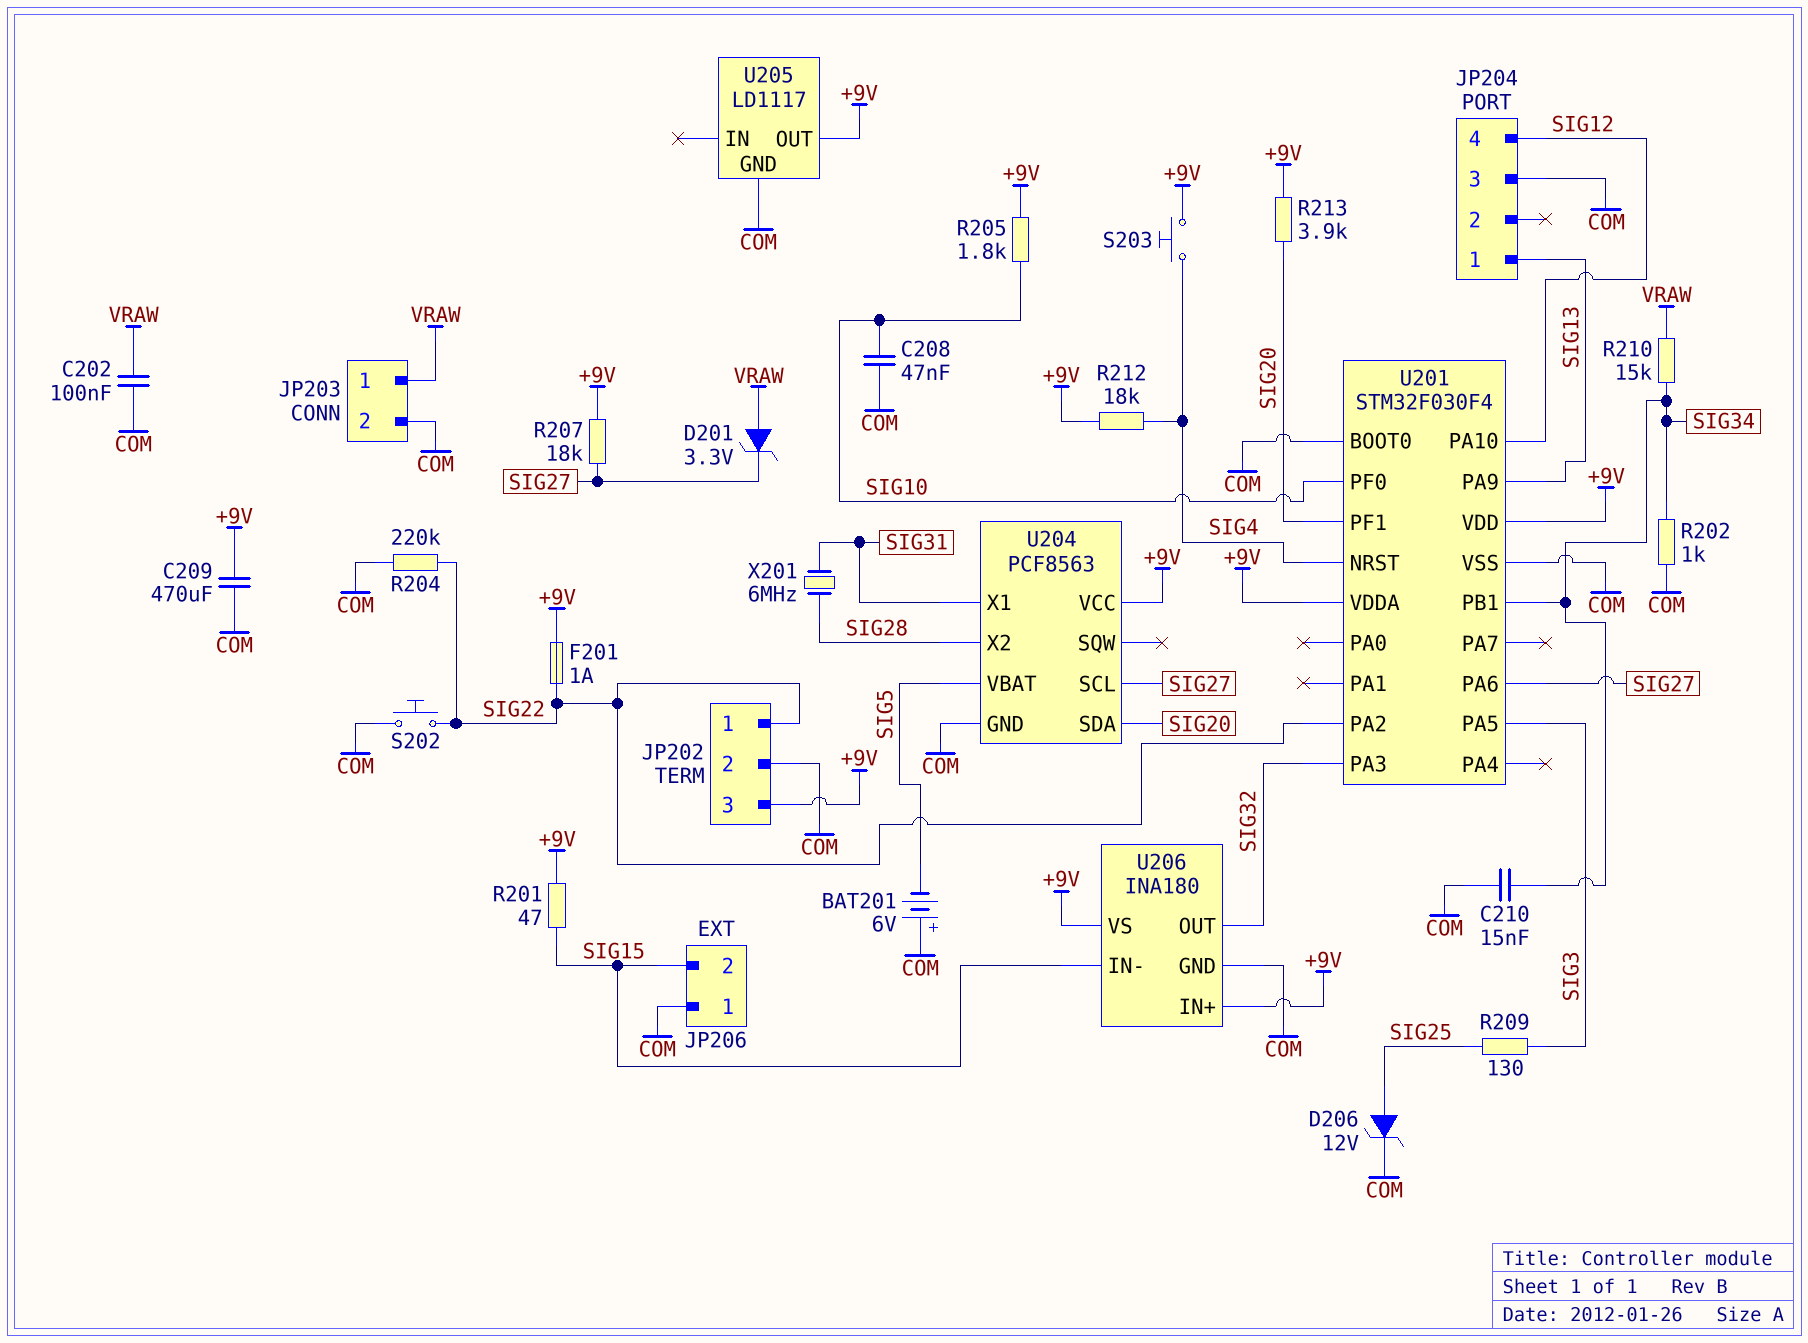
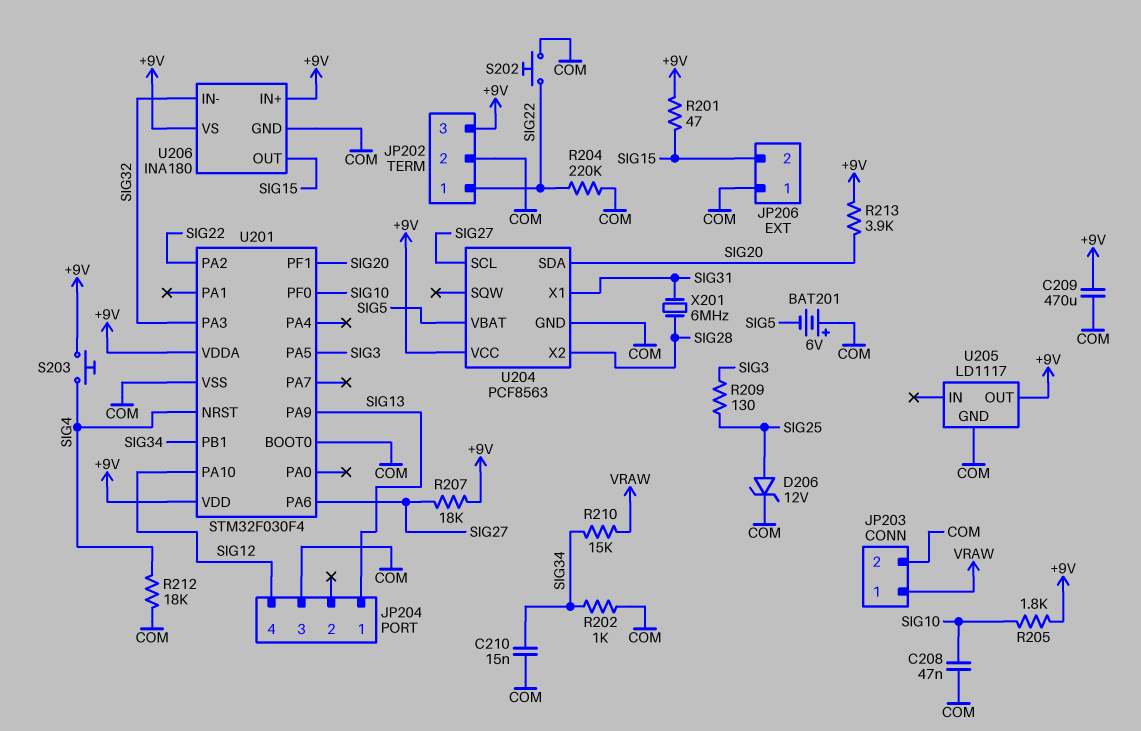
C202: 100nF (COM, VRAW) -> none
D201: zener 3.3V (A VRAW, K SIG27) -> none
F201: 1A (+9V, SIG22) -> none
R212: 18k (+9V, SIG4) -> 18k (COM, SIG4)
U206 pin IN-: SIG15 -> SIG32
U206 pin OUT: SIG32 -> SIG15

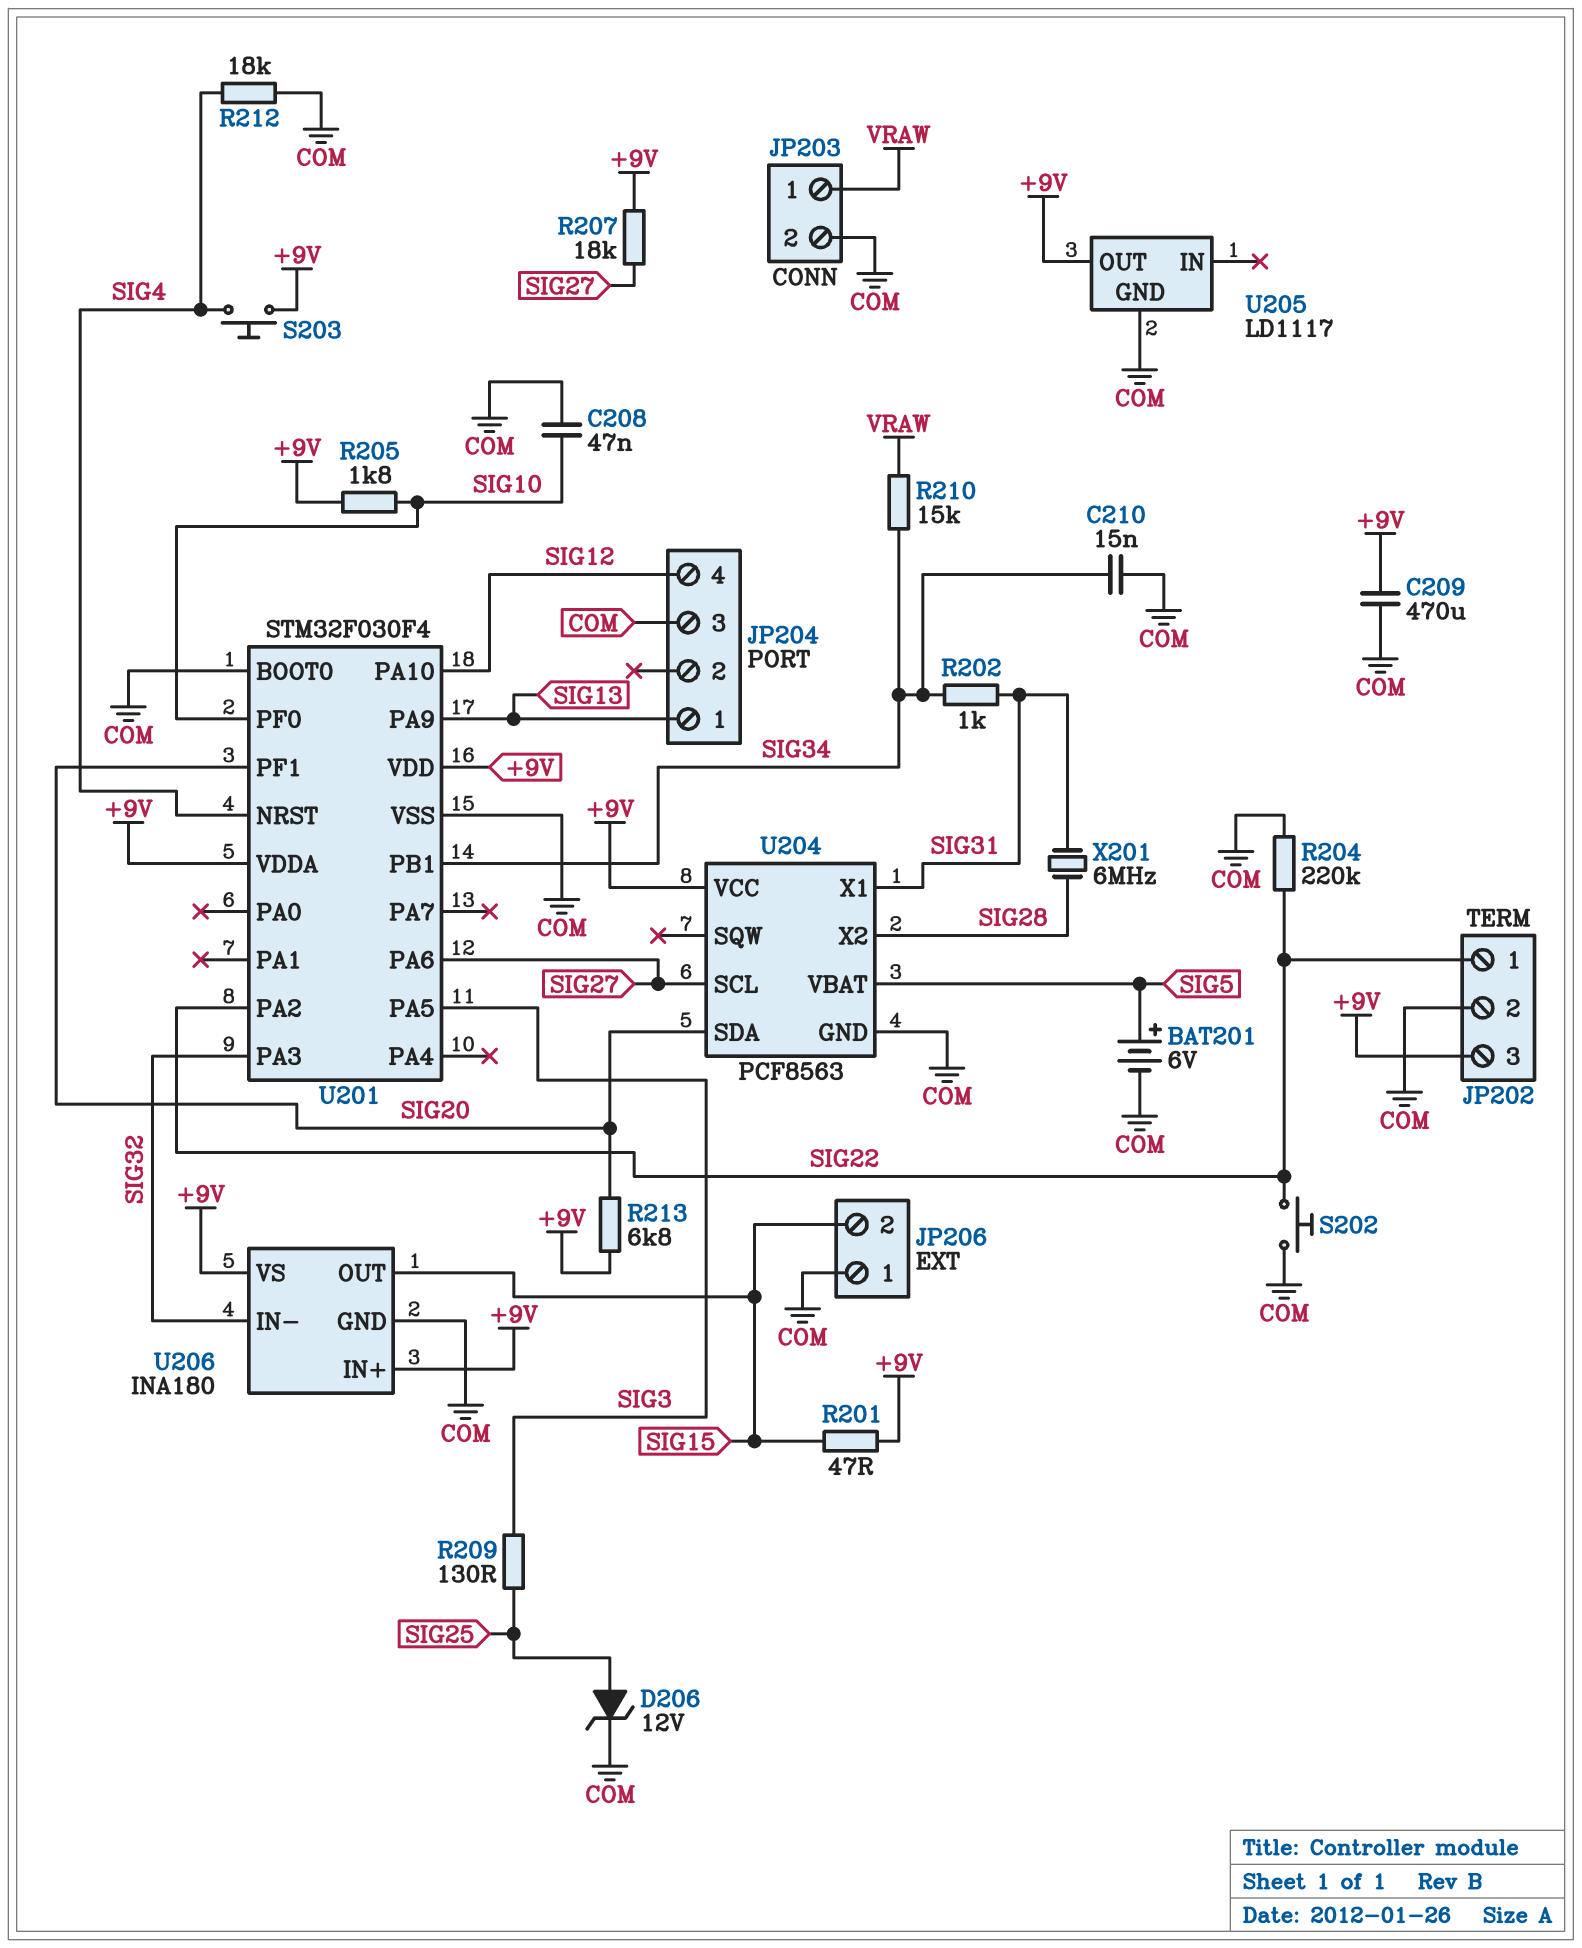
BAT201: 6V (plus COM, minus SIG5) -> 6V (plus SIG5, minus COM)
R202: 1k (COM, SIG34) -> 1k (SIG31, SIG34)
R213: 3.9k (+9V, SIG20) -> 6.8k (+9V, SIG20)

